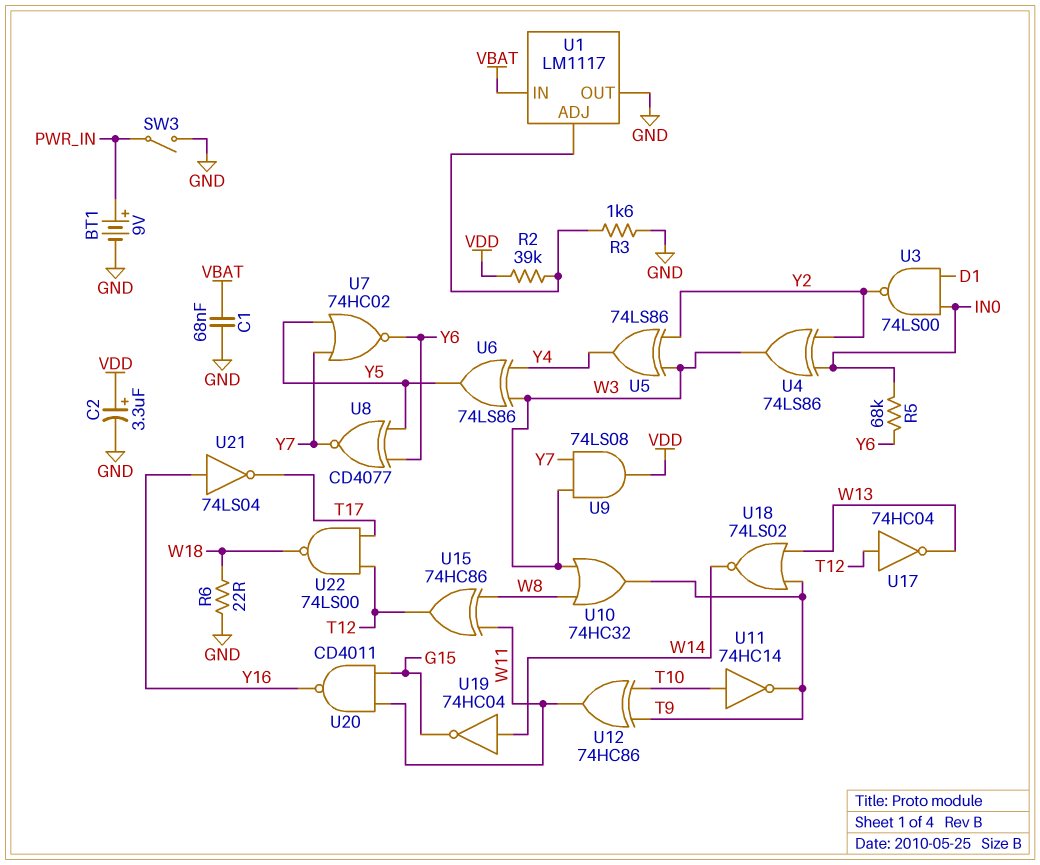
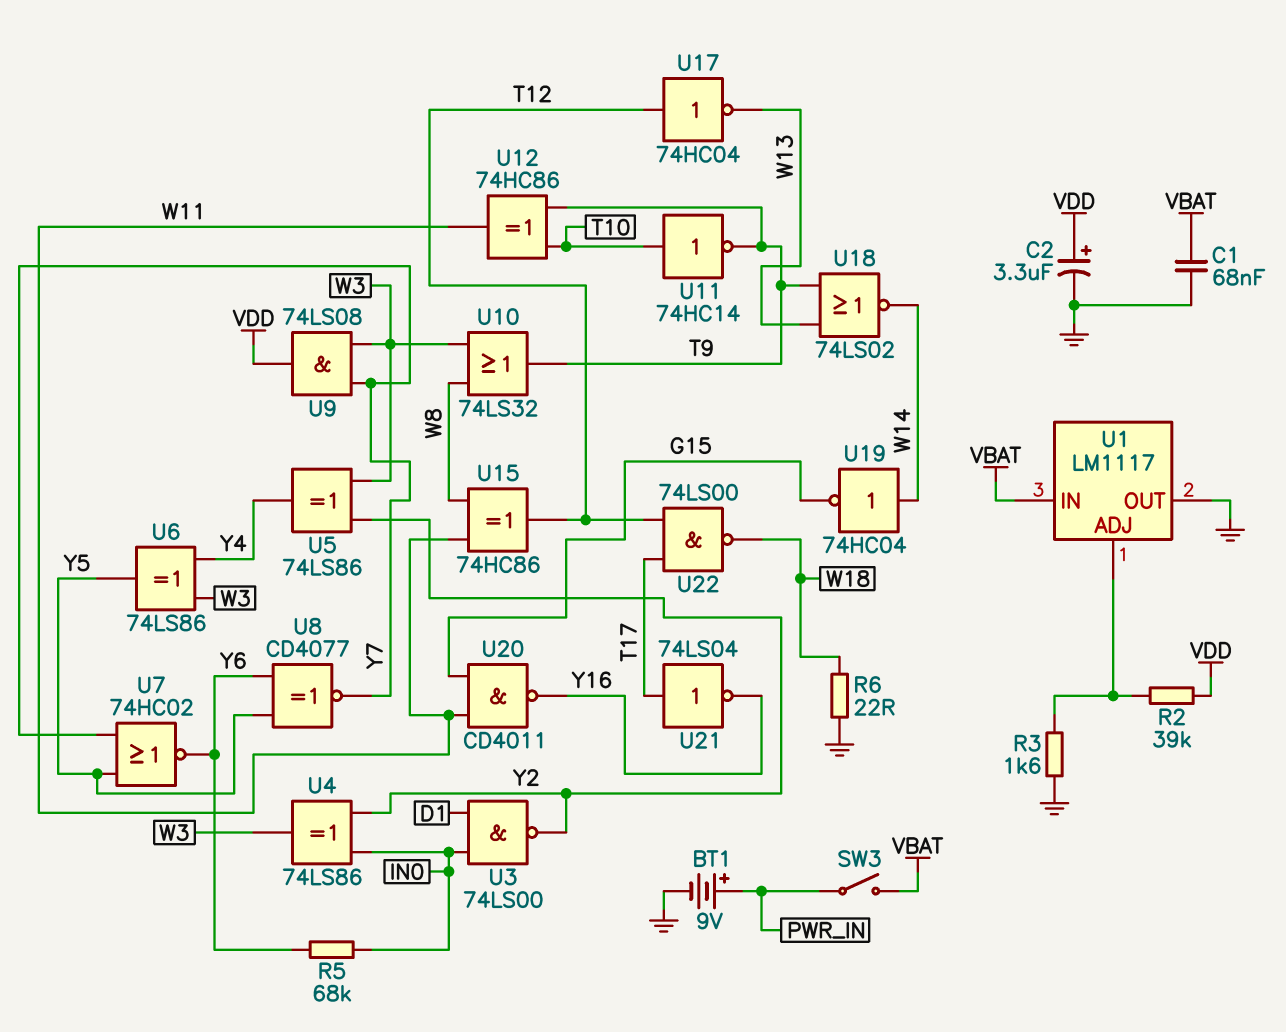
SW3: switch (GND, PWR_IN) -> switch (PWR_IN, VBAT)
U10: OR 74HC32 (in W3, in W8, out T9) -> OR 74LS32 (in W3, in W8, out T9)
U21: NOT 74LS04 (in Y16, out T17) -> NOT 74LS04 (in T17, out Y16)

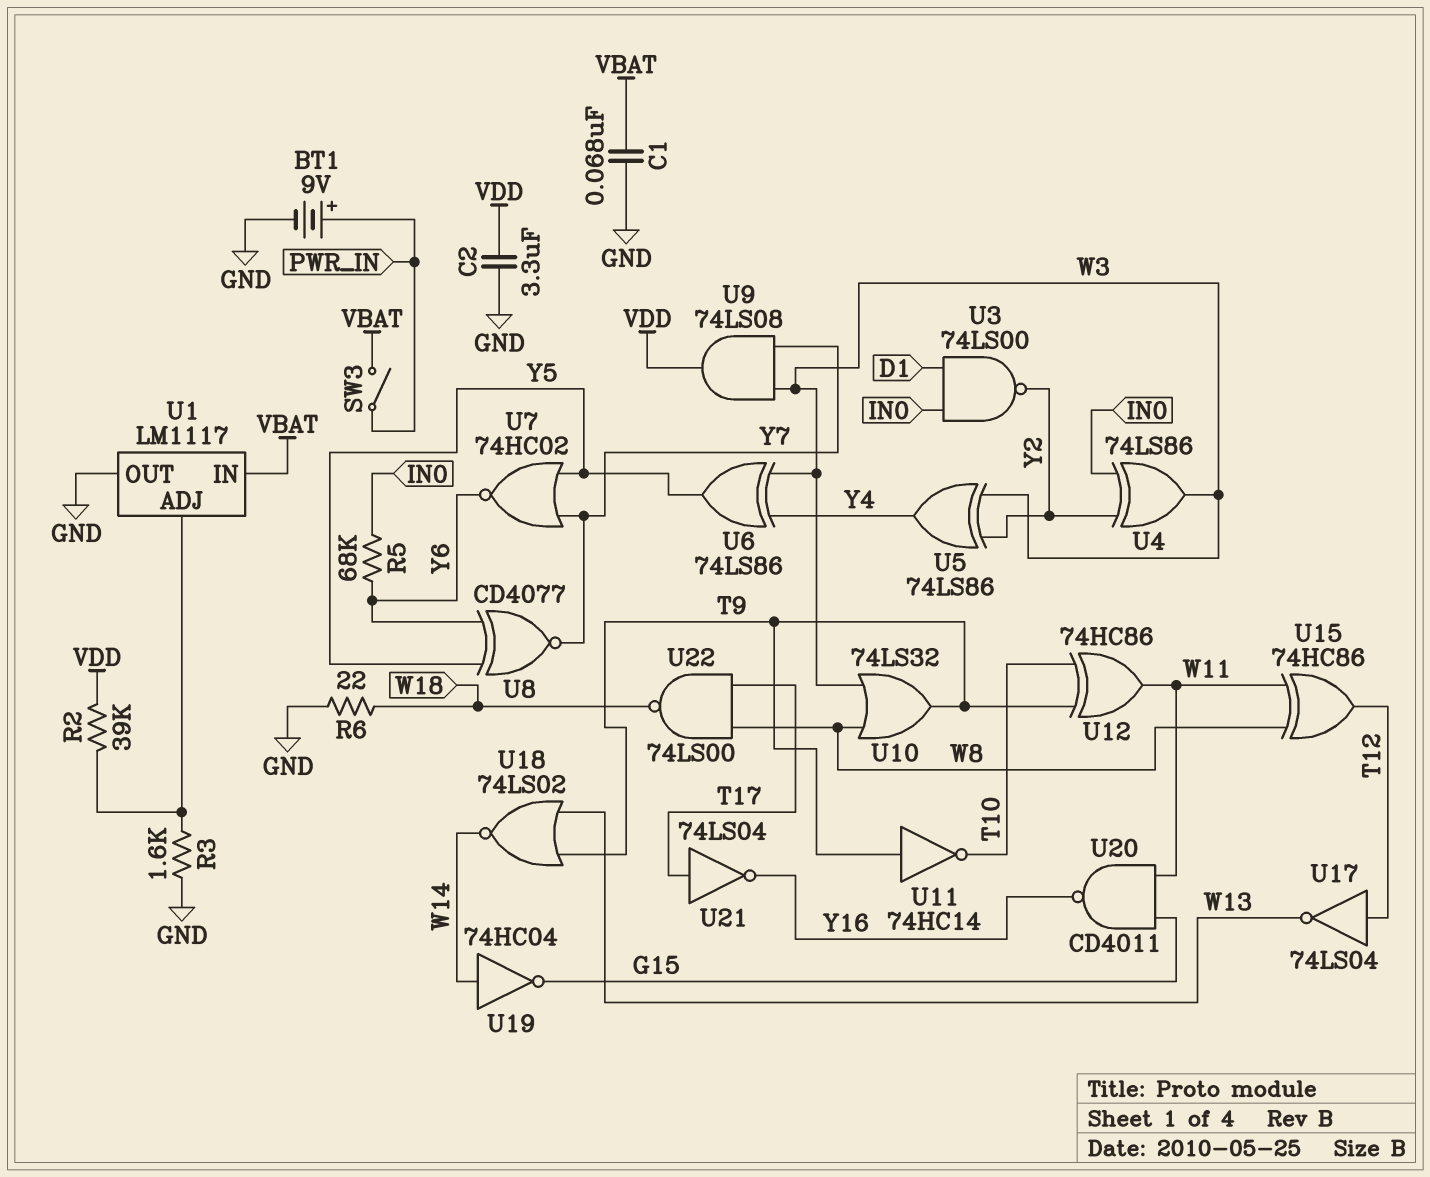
C2: 3.3uF (plus VDD, minus GND) -> 3.3uF (GND, VDD)
U11: NOT 74HC14 (in T10, out T9) -> NOT 74HC14 (in T9, out T10)
U17: NOT 74HC04 (in T12, out W13) -> NOT 74LS04 (in T12, out W13)
U22: NAND 74LS00 (in T12, in T17, out W18) -> NAND 74LS00 (in T17, in W8, out W18)

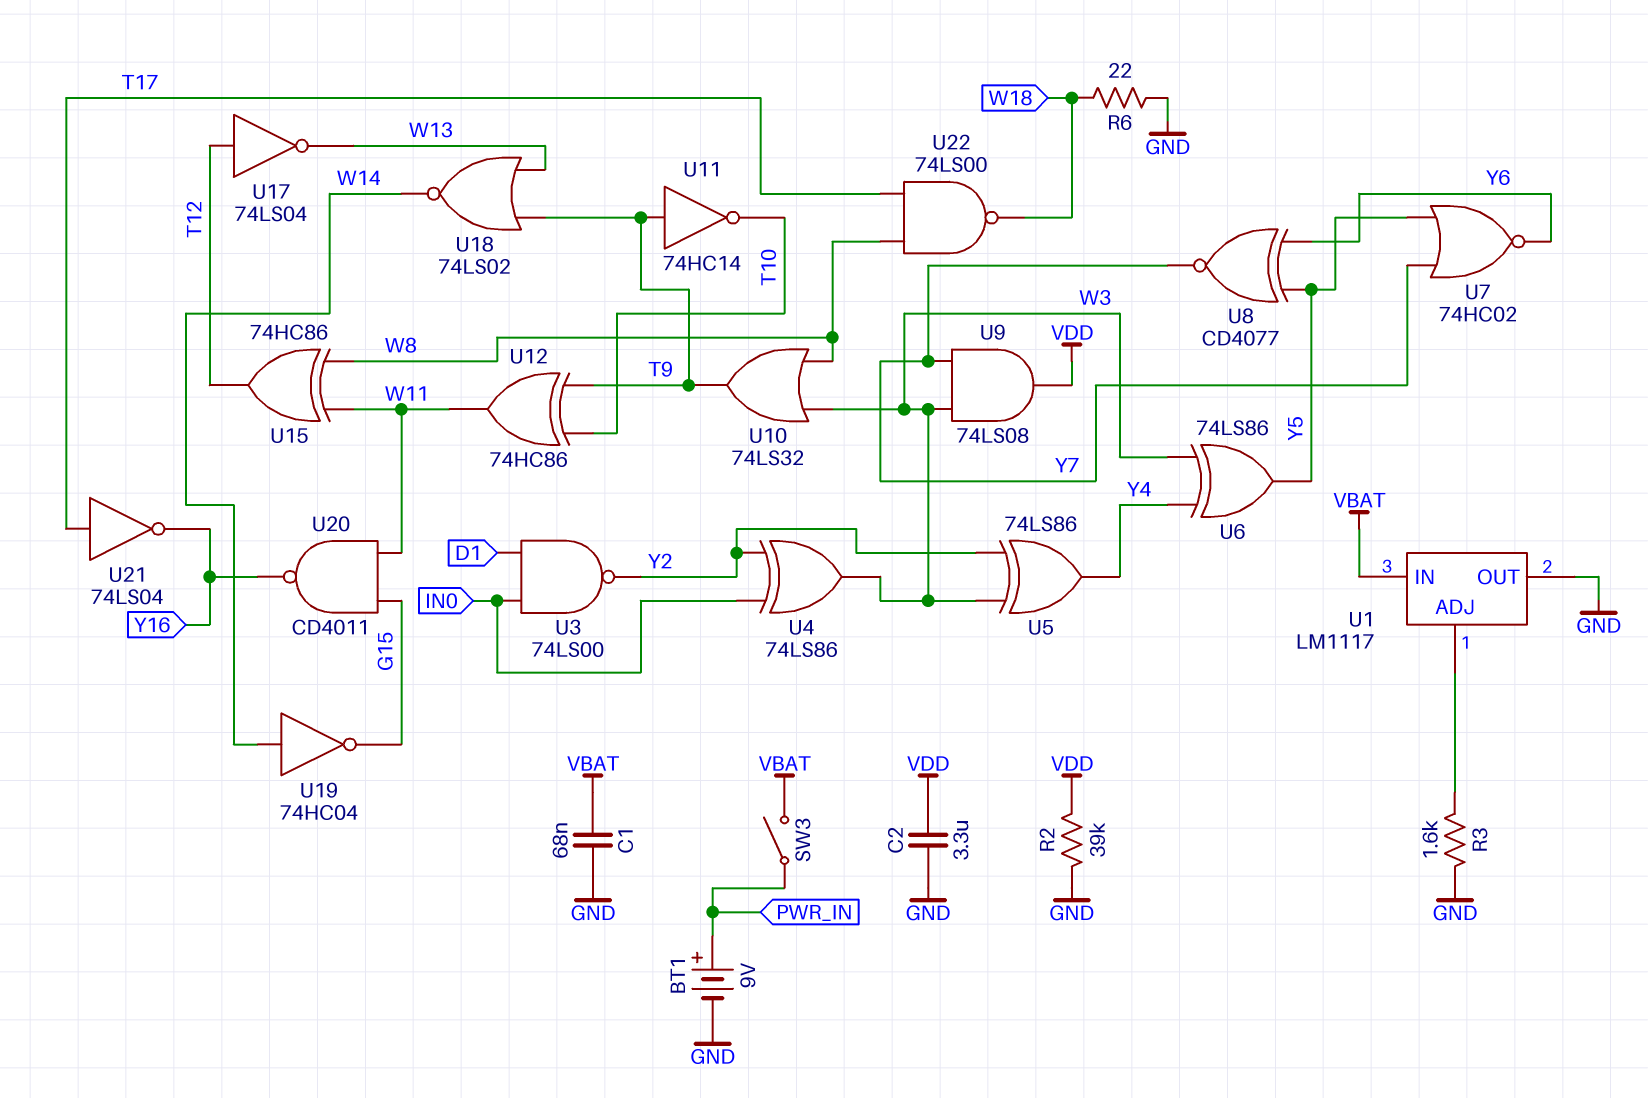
R2: 39k (U1/ADJ, VDD) -> 39k (GND, VDD)
R5: 68k (IN0, Y6) -> none

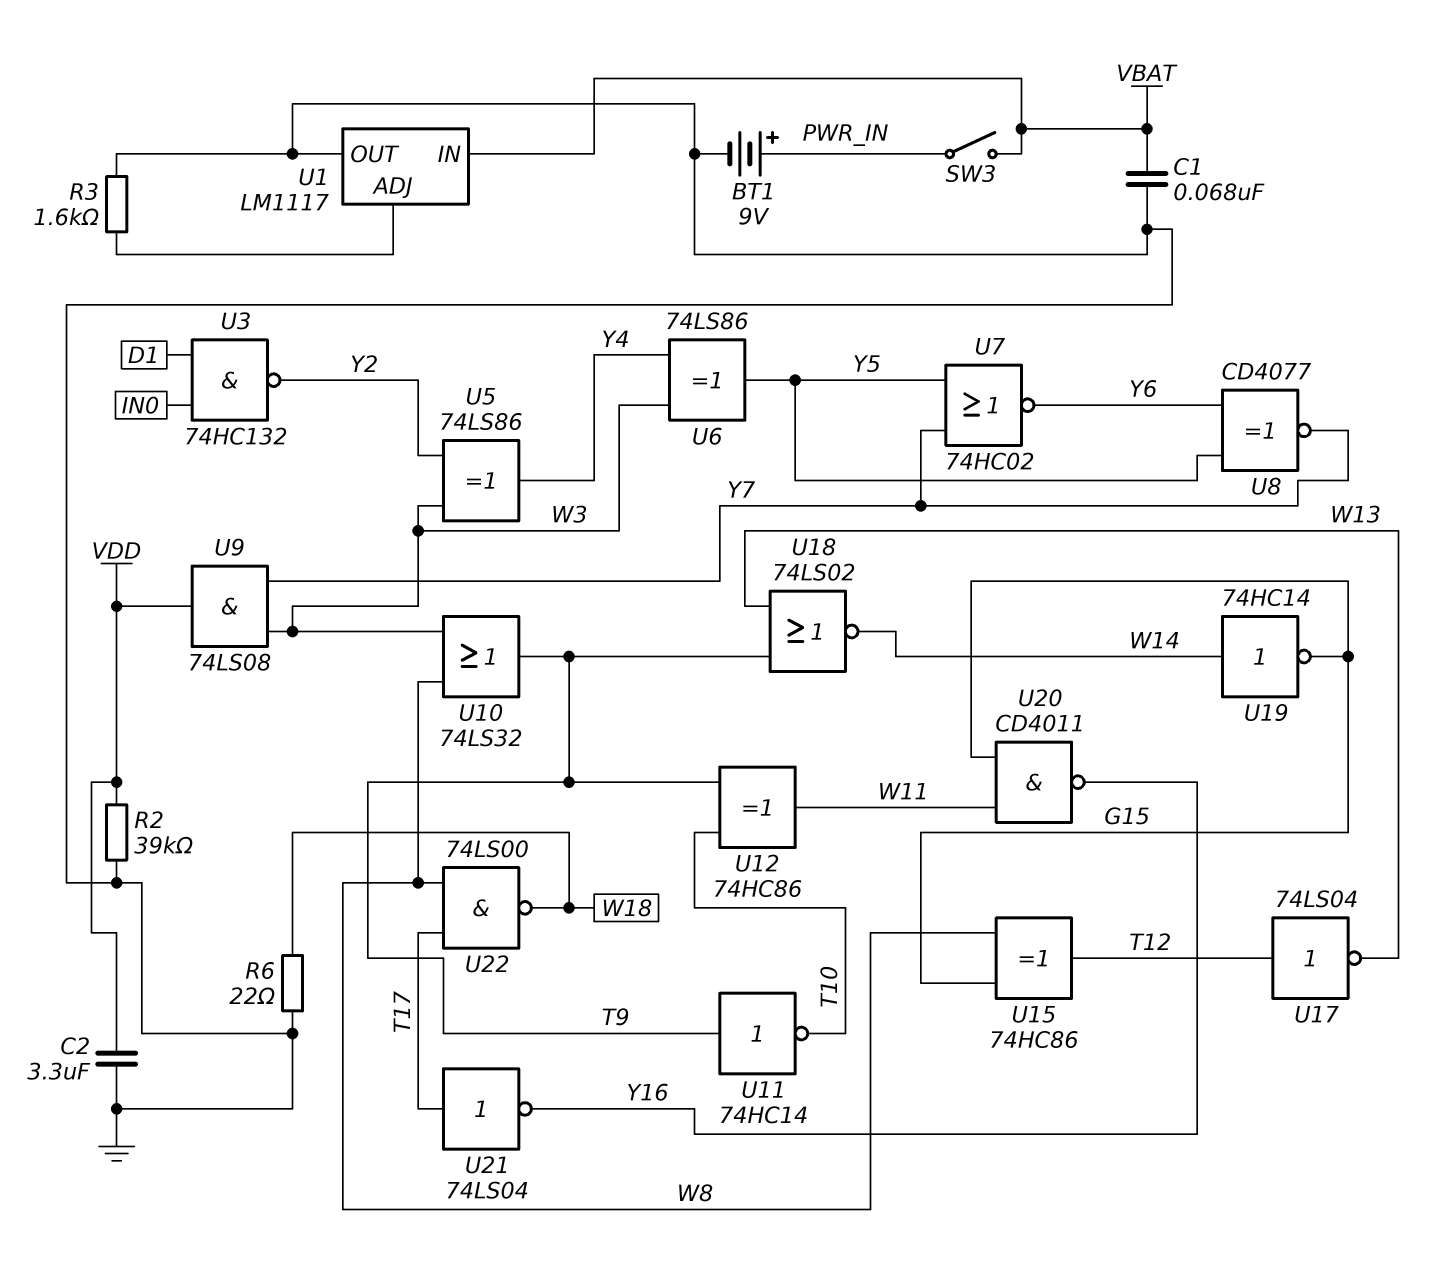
U3: NAND 74LS00 (in D1, in IN0, out Y2) -> NAND 74HC132 (in D1, in IN0, out Y2)
U4: XOR 74LS86 (in IN0, in Y2, out W3) -> none
U15: XOR 74HC86 (in W8, in W11, out T12) -> XOR 74HC86 (in G15, in W8, out T12)
U19: NOT 74HC04 (in W14, out G15) -> NOT 74HC14 (in W14, out G15)

